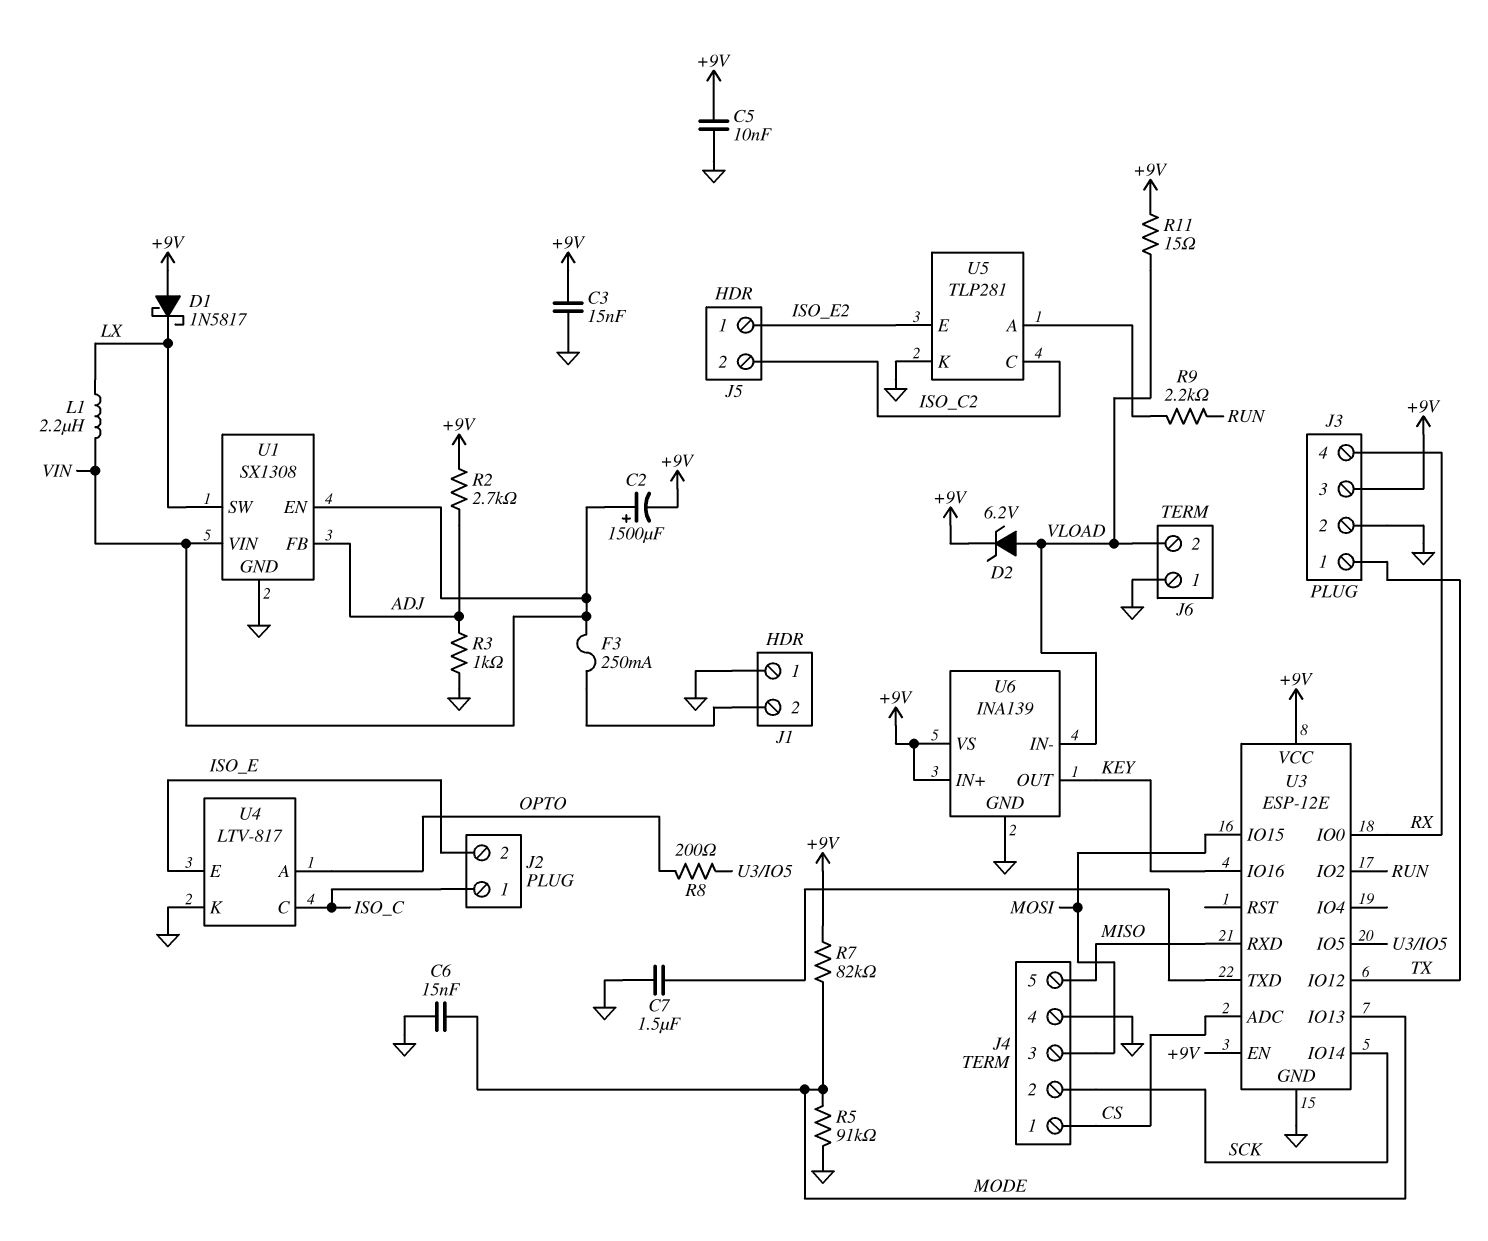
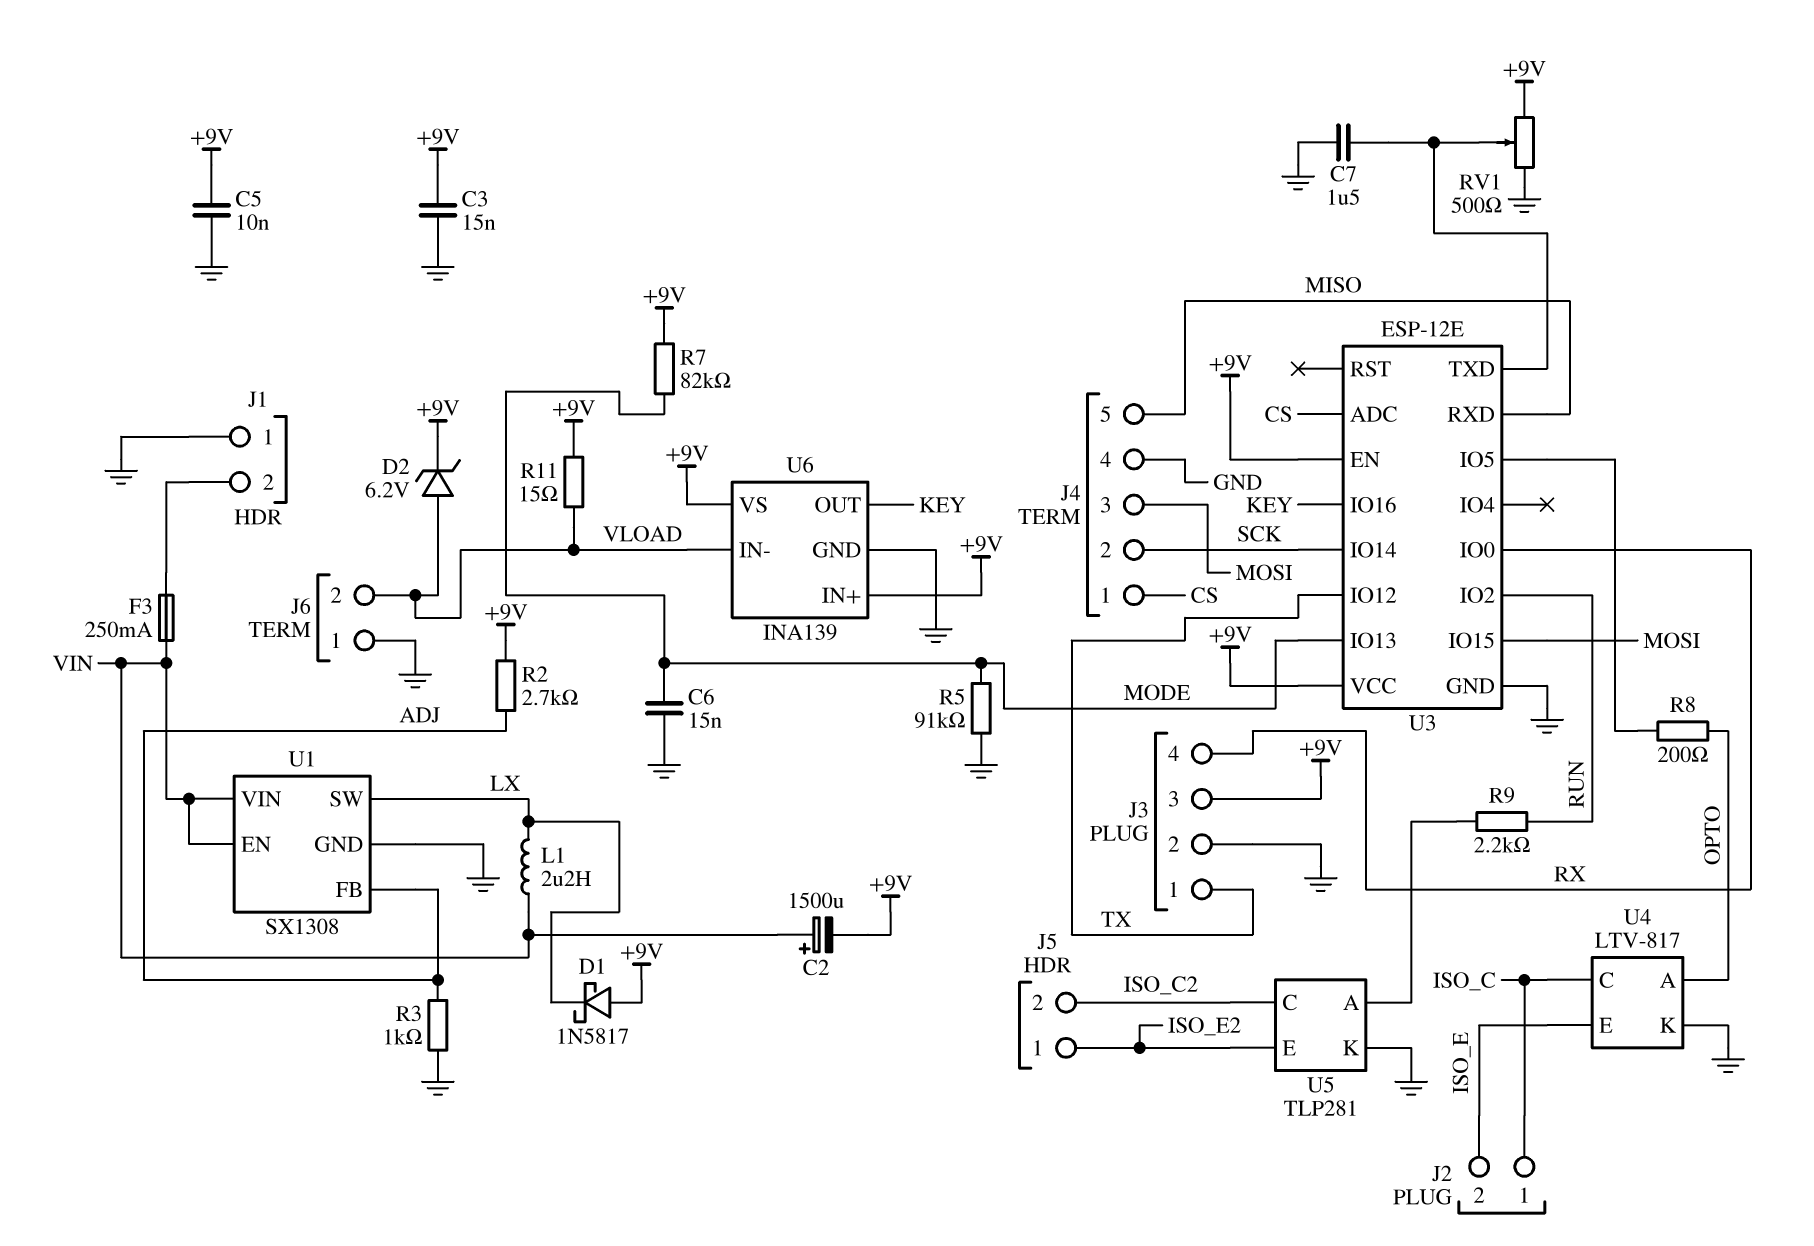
RV1: none -> 500 (+9V, GND, wiper U3/TXD)

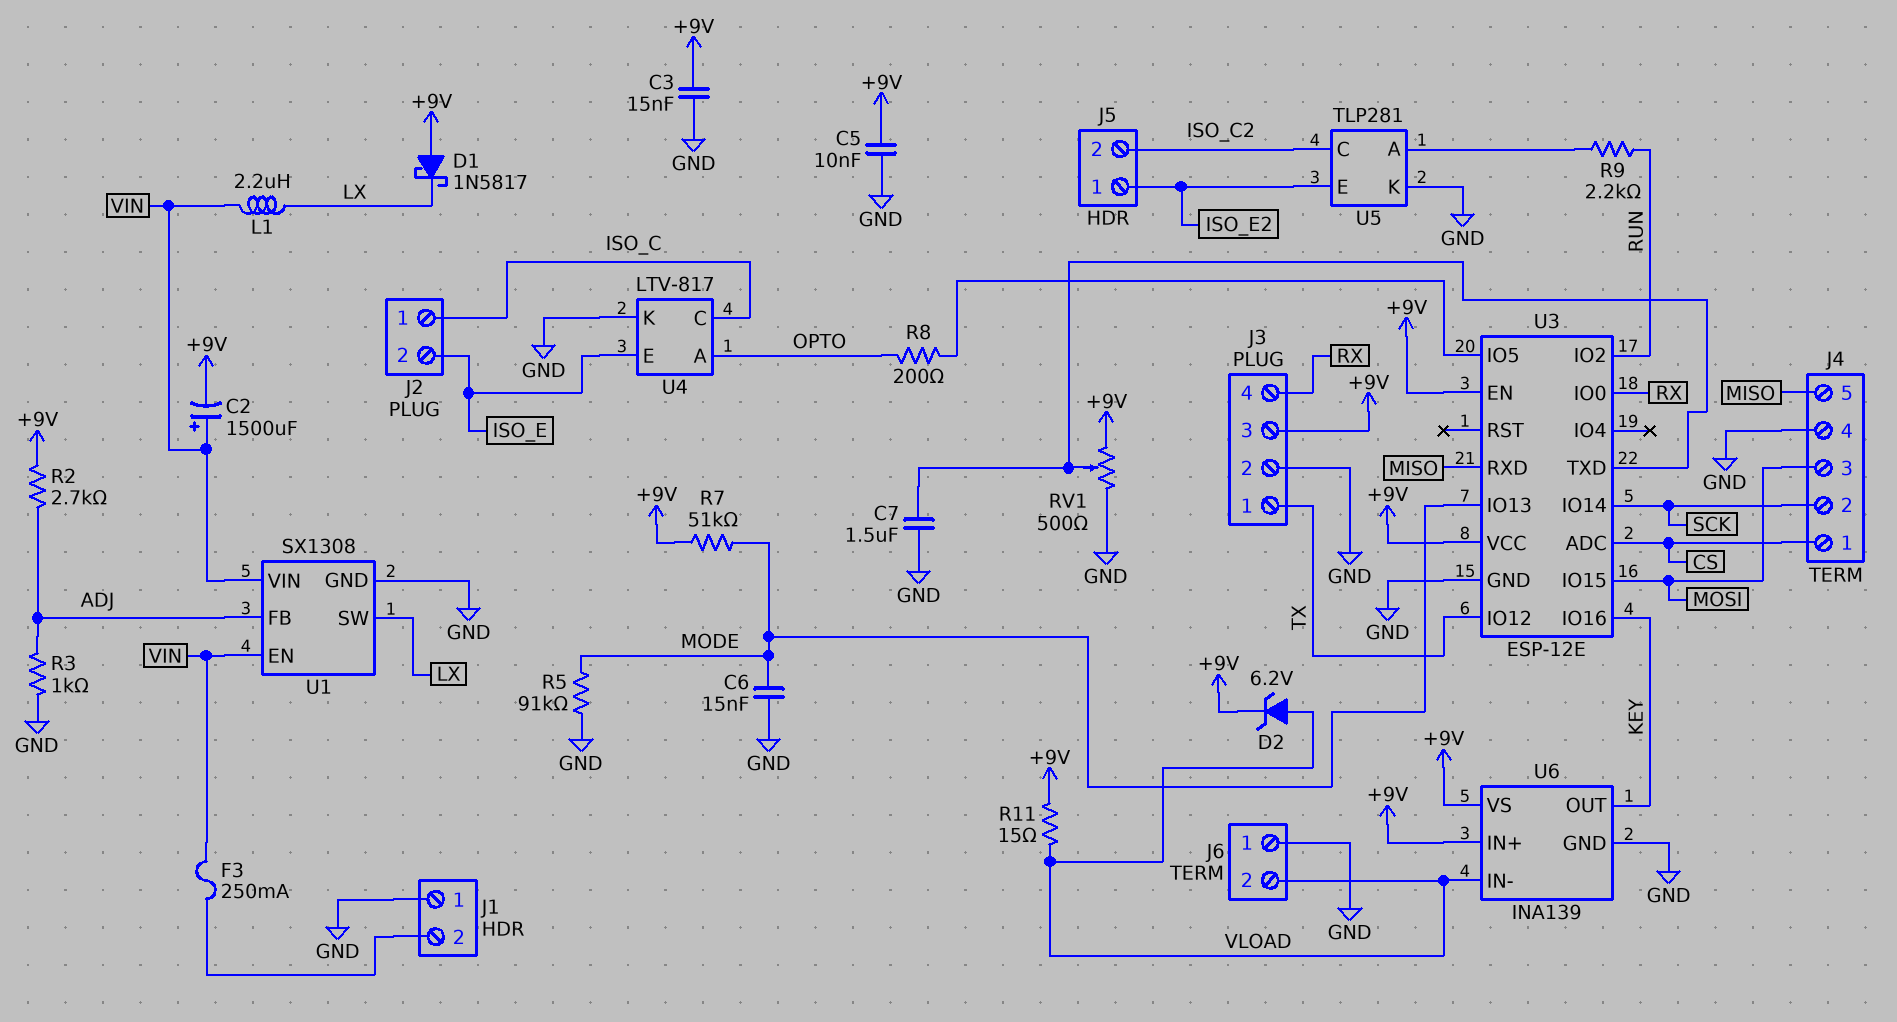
R7: 82k (+9V, MODE) -> 51k (+9V, MODE)

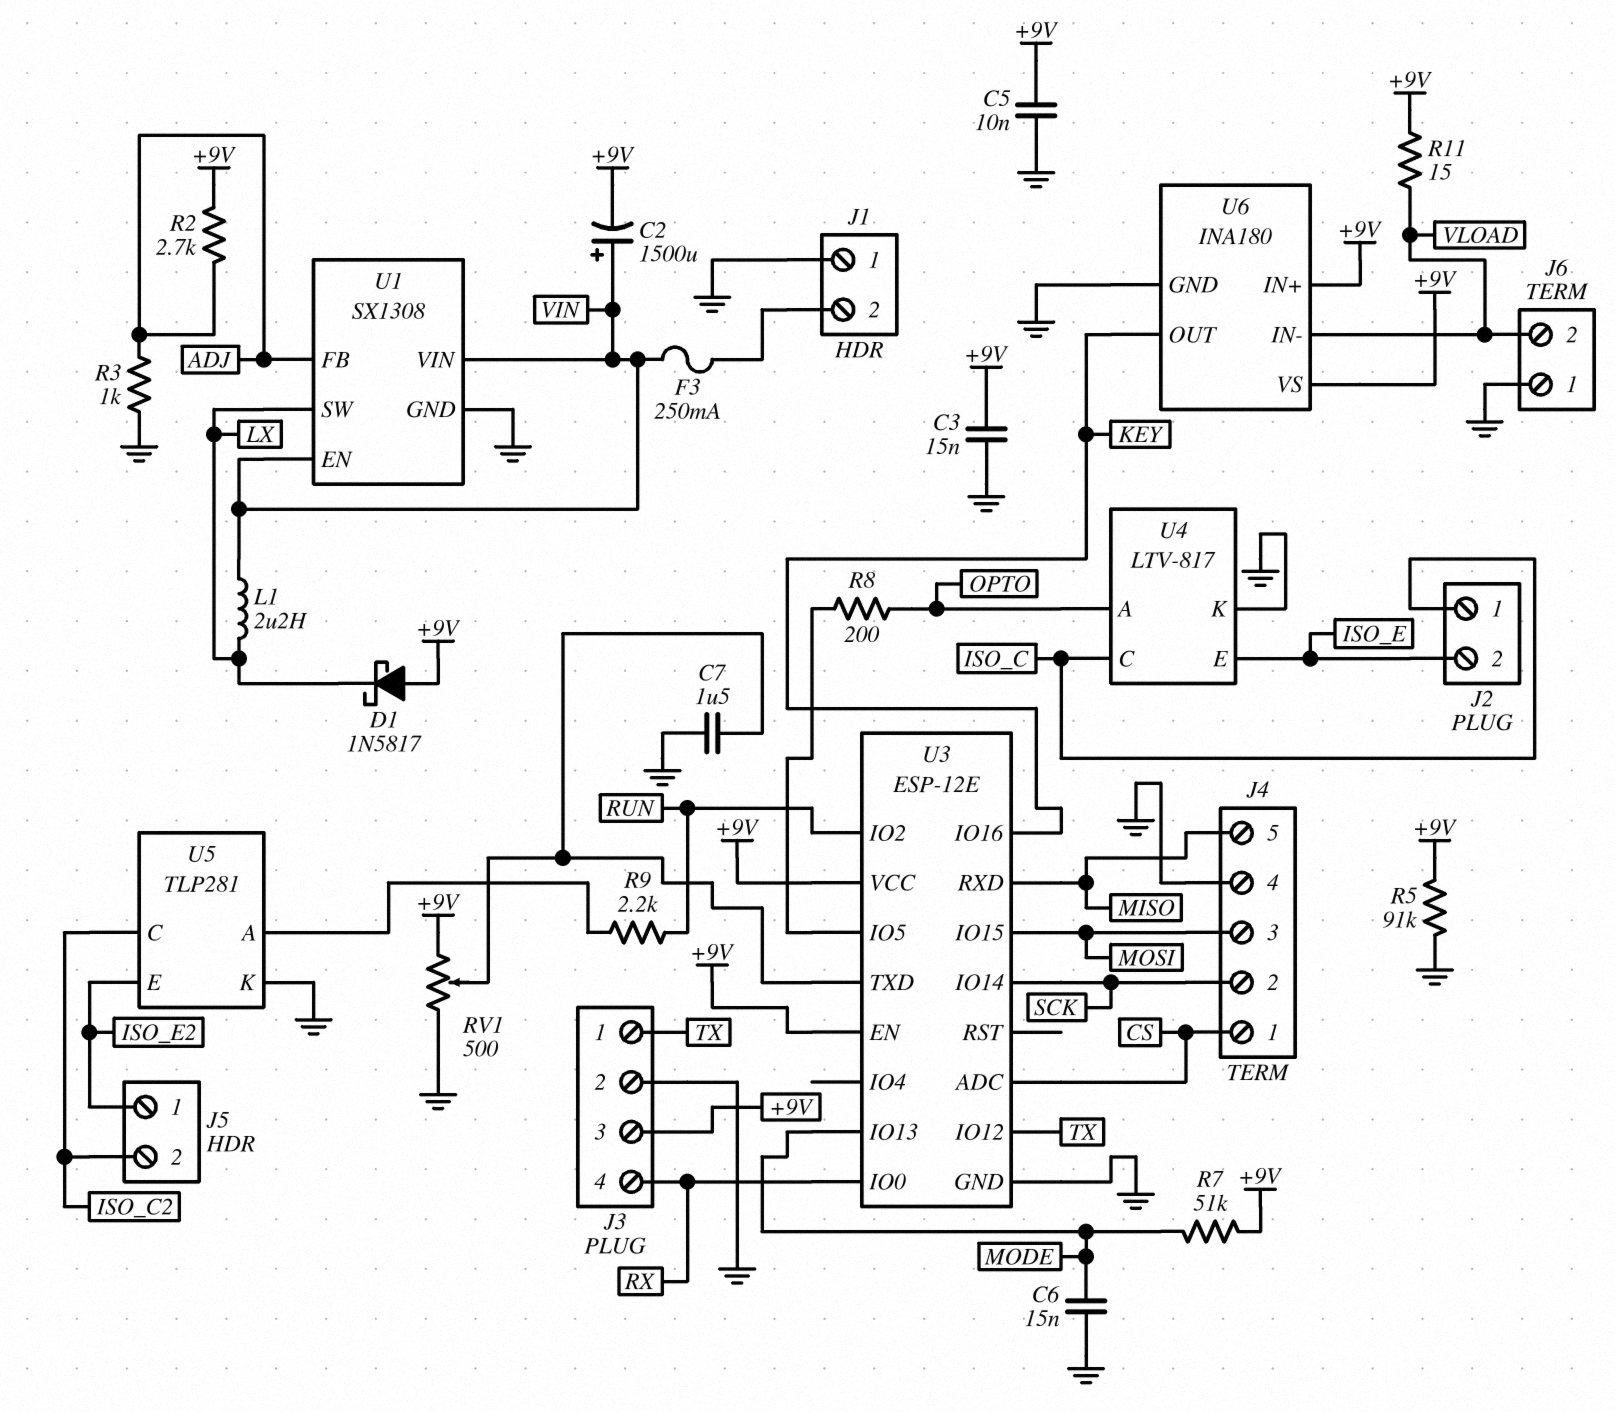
D2: zener 6.2V (A VLOAD, K +9V) -> none
R5: 91k (GND, MODE) -> 91k (+9V, GND)
U6: INA139 -> INA180

